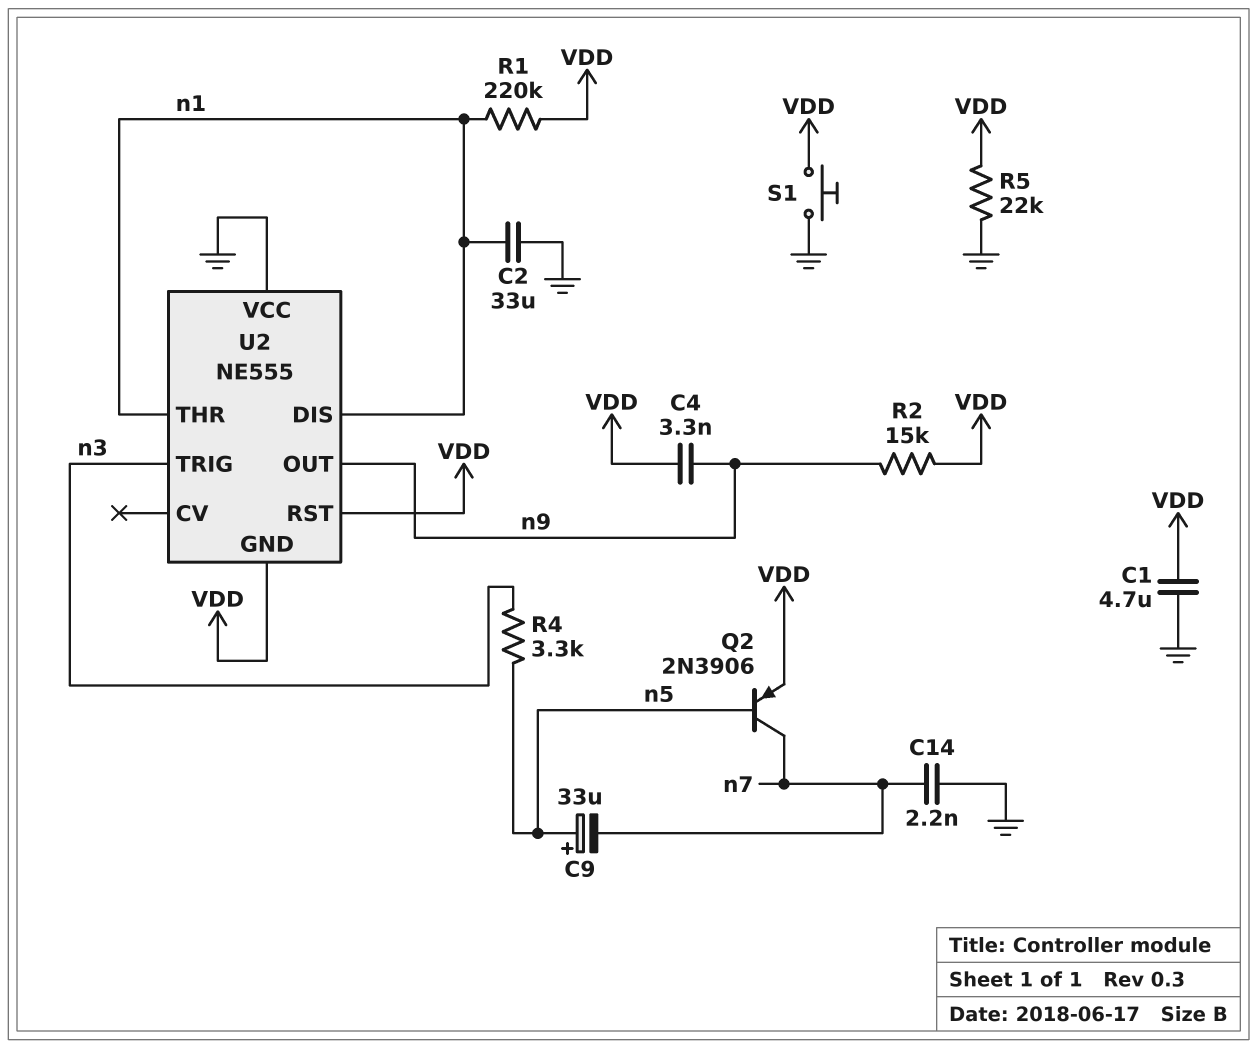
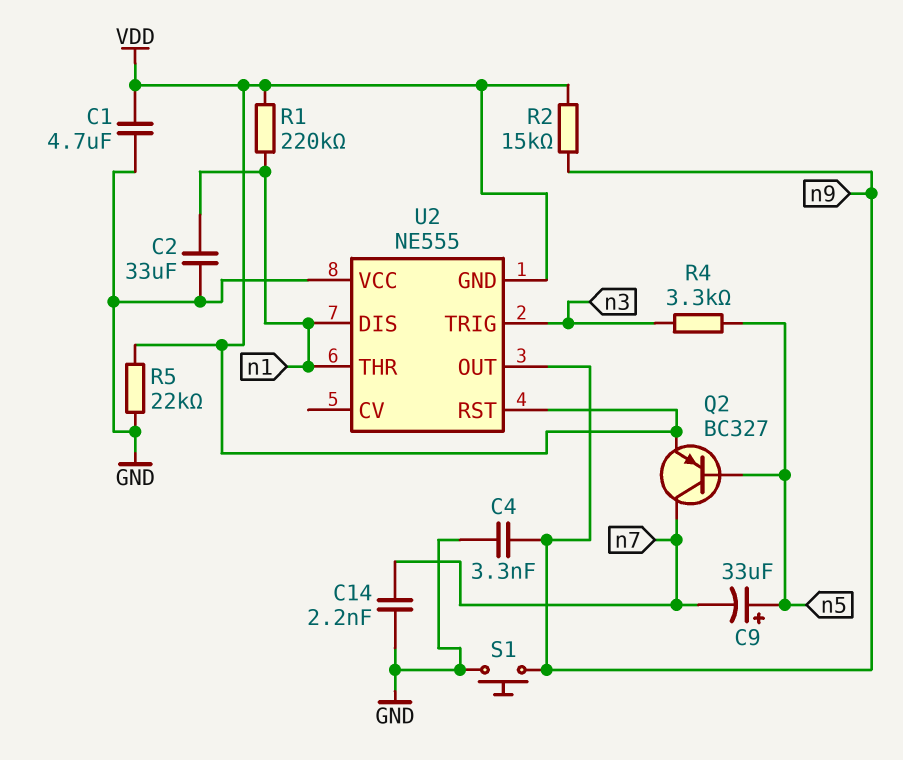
C4: 3.3nF (VDD, n9) -> 3.3nF (GND, n9)
Q2: PNP 2N3906 (B n5, C n7, E VDD) -> PNP BC327 (B n5, C n7, E VDD)
S1: button (GND, VDD) -> button (GND, n9)

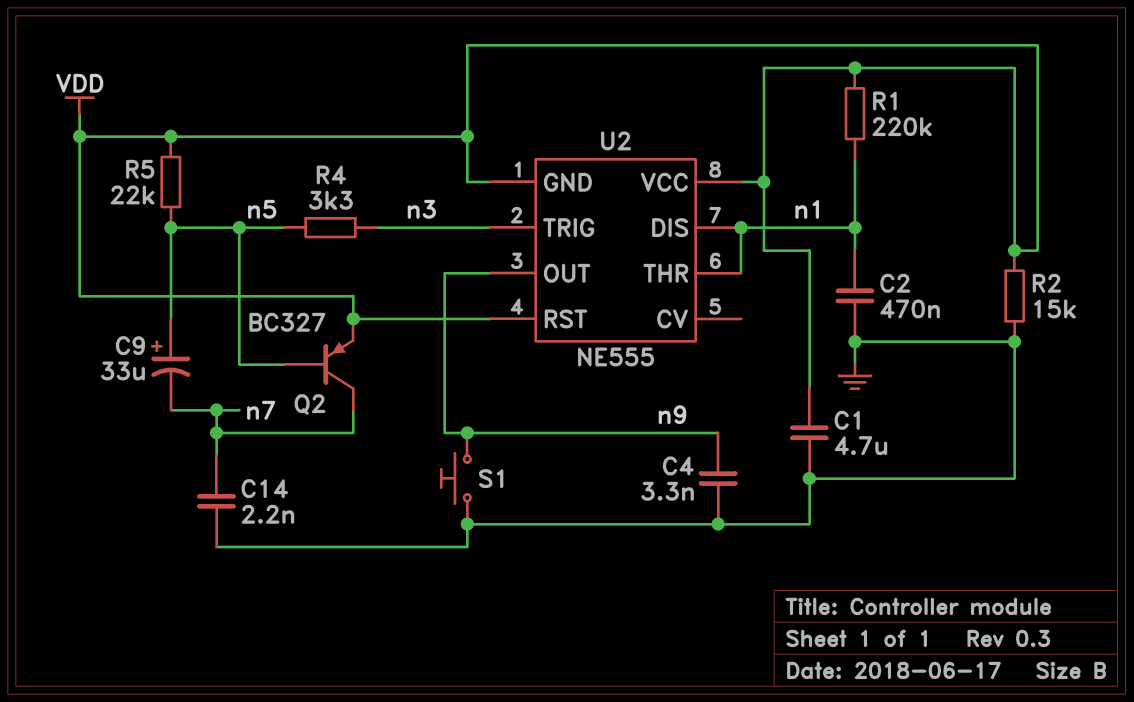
C2: 33uF (GND, n1) -> 470nF (GND, n1)
R2: 15k (VDD, n9) -> 15k (GND, VDD)
R5: 22k (GND, VDD) -> 22k (VDD, n5)
U2 pin VCC: GND -> VDD

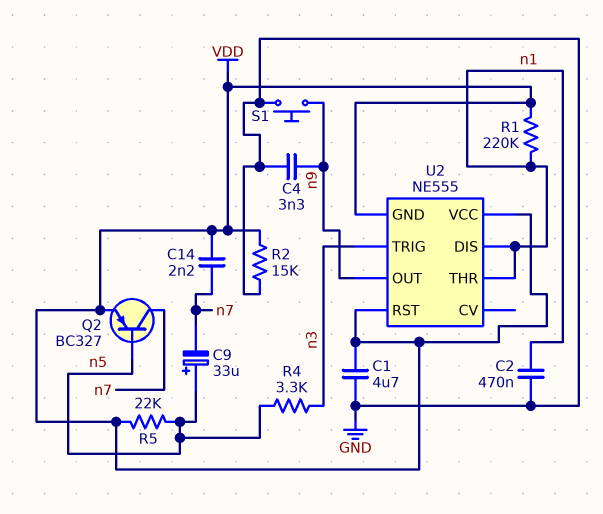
C14: 2.2nF (GND, n7) -> 2.2nF (VDD, n7)

